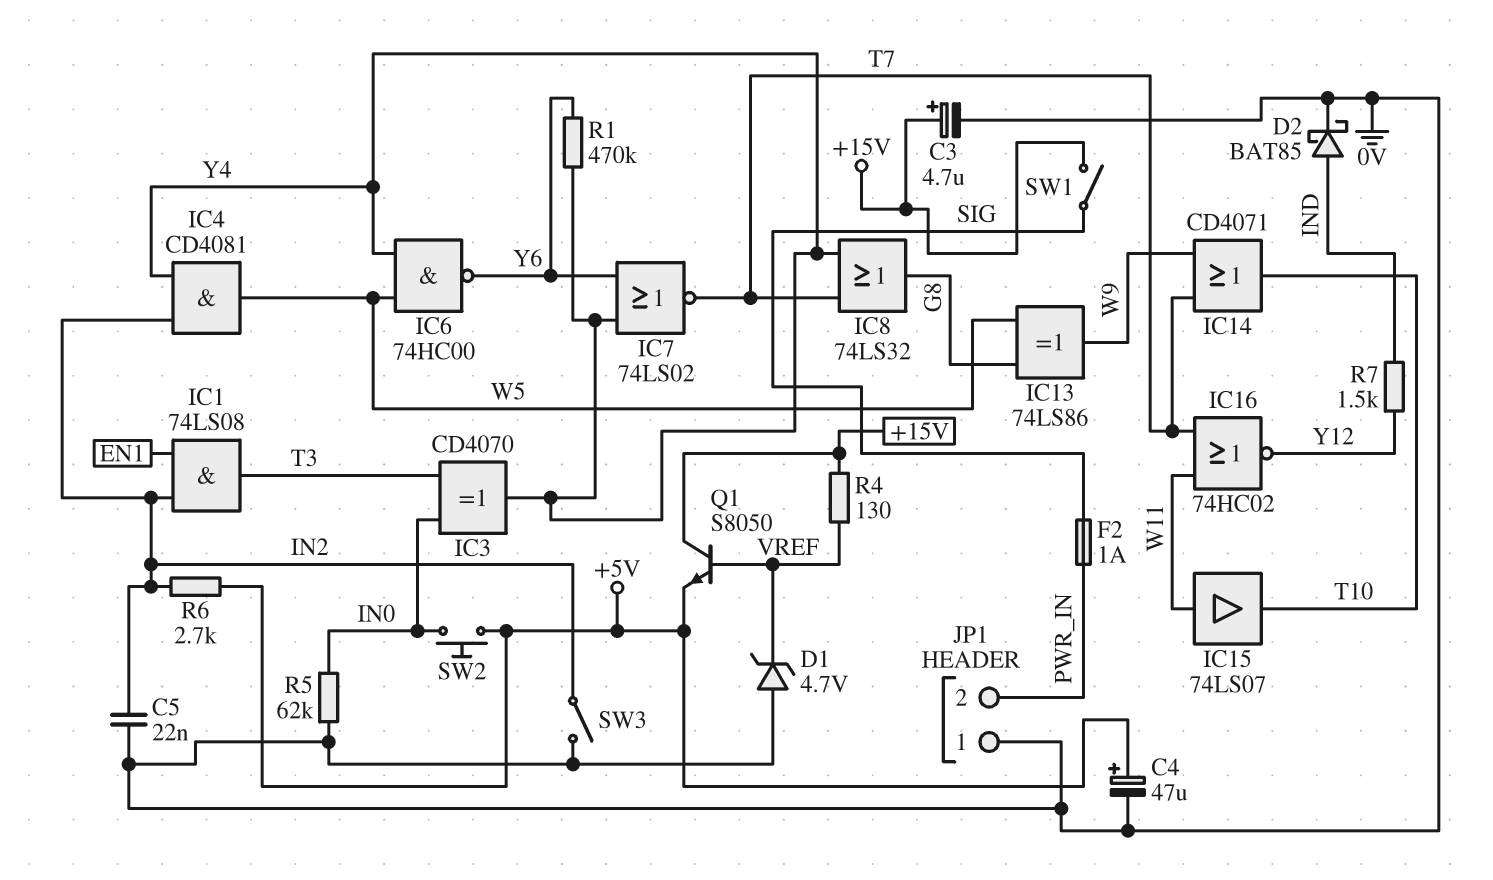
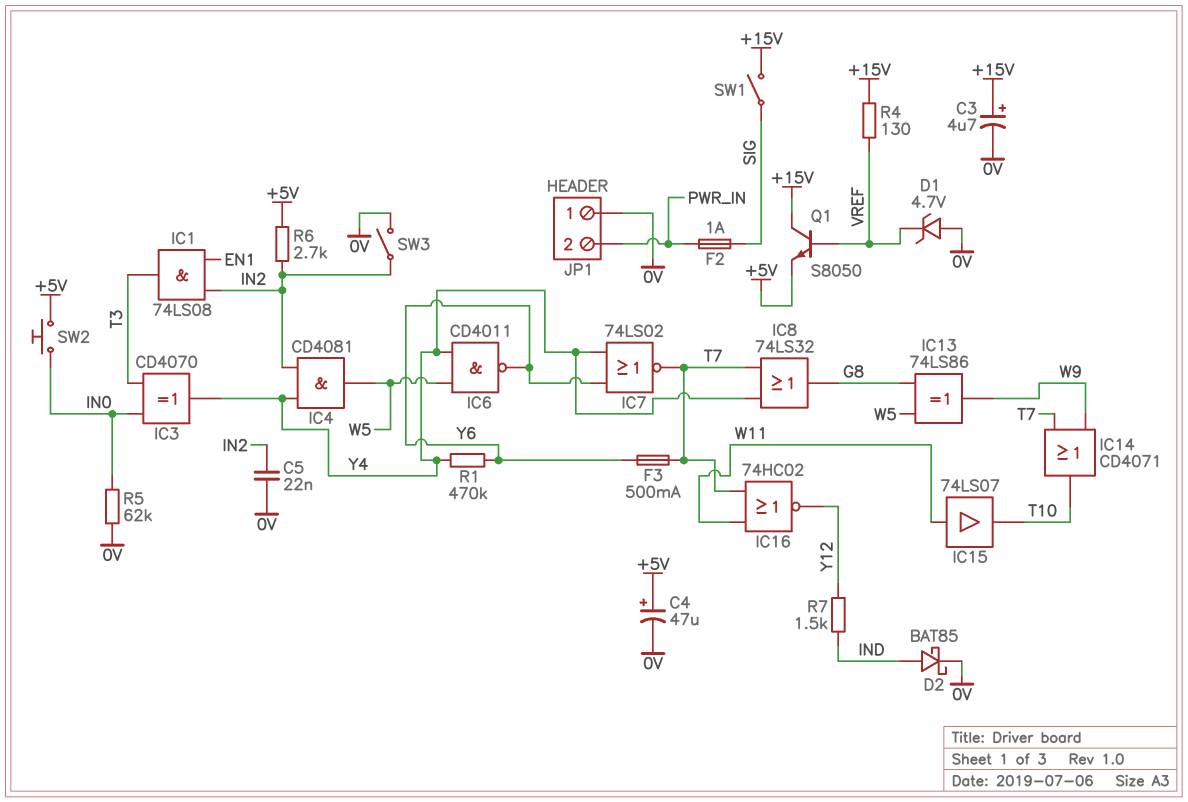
F3: none -> 500mA (T7, Y6)
IC6: NAND 74HC00 (in W5, in Y4, out Y6) -> NAND CD4011 (in W5, in Y4, out Y6)

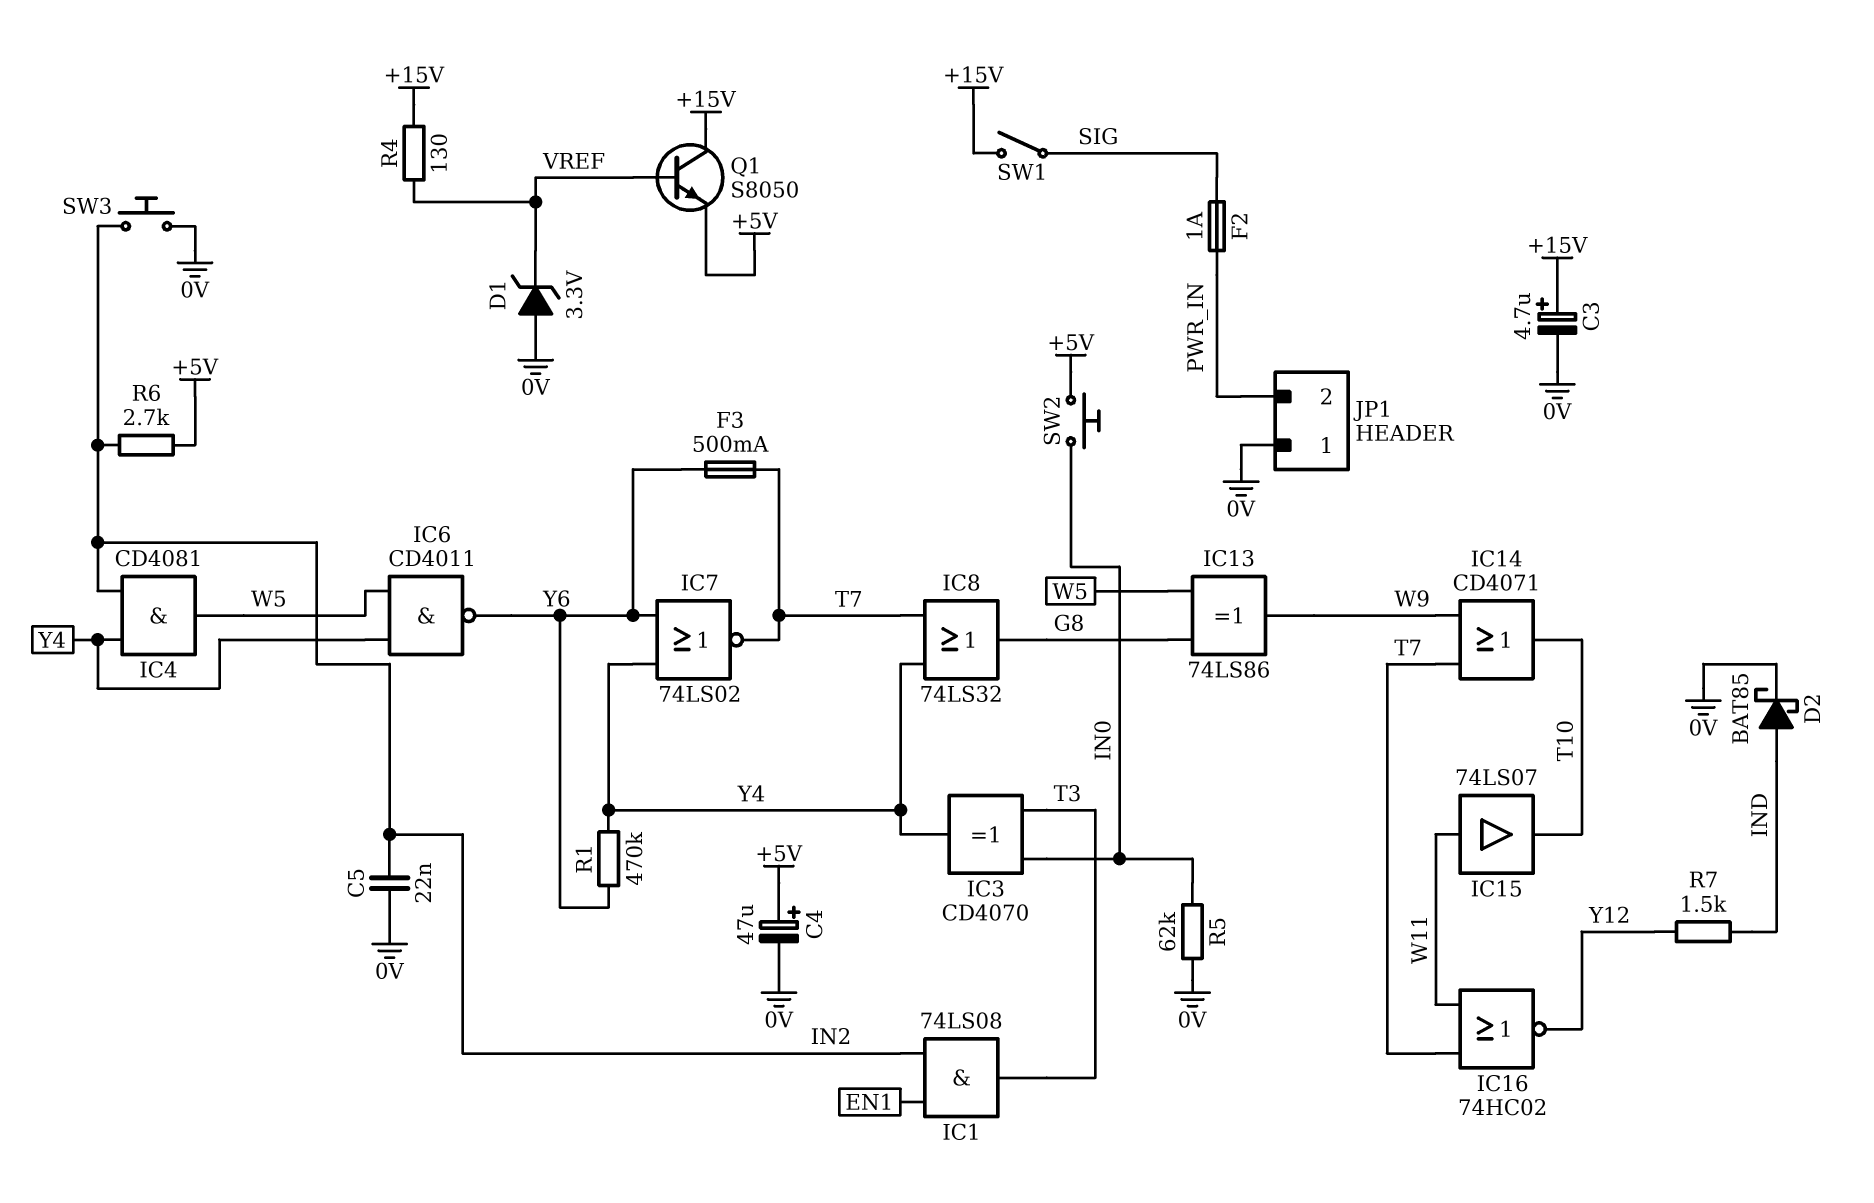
D1: zener 4.7V (A 0V, K VREF) -> zener 3.3V (A 0V, K VREF)
SW3: switch (0V, IN2) -> button (0V, IN2)

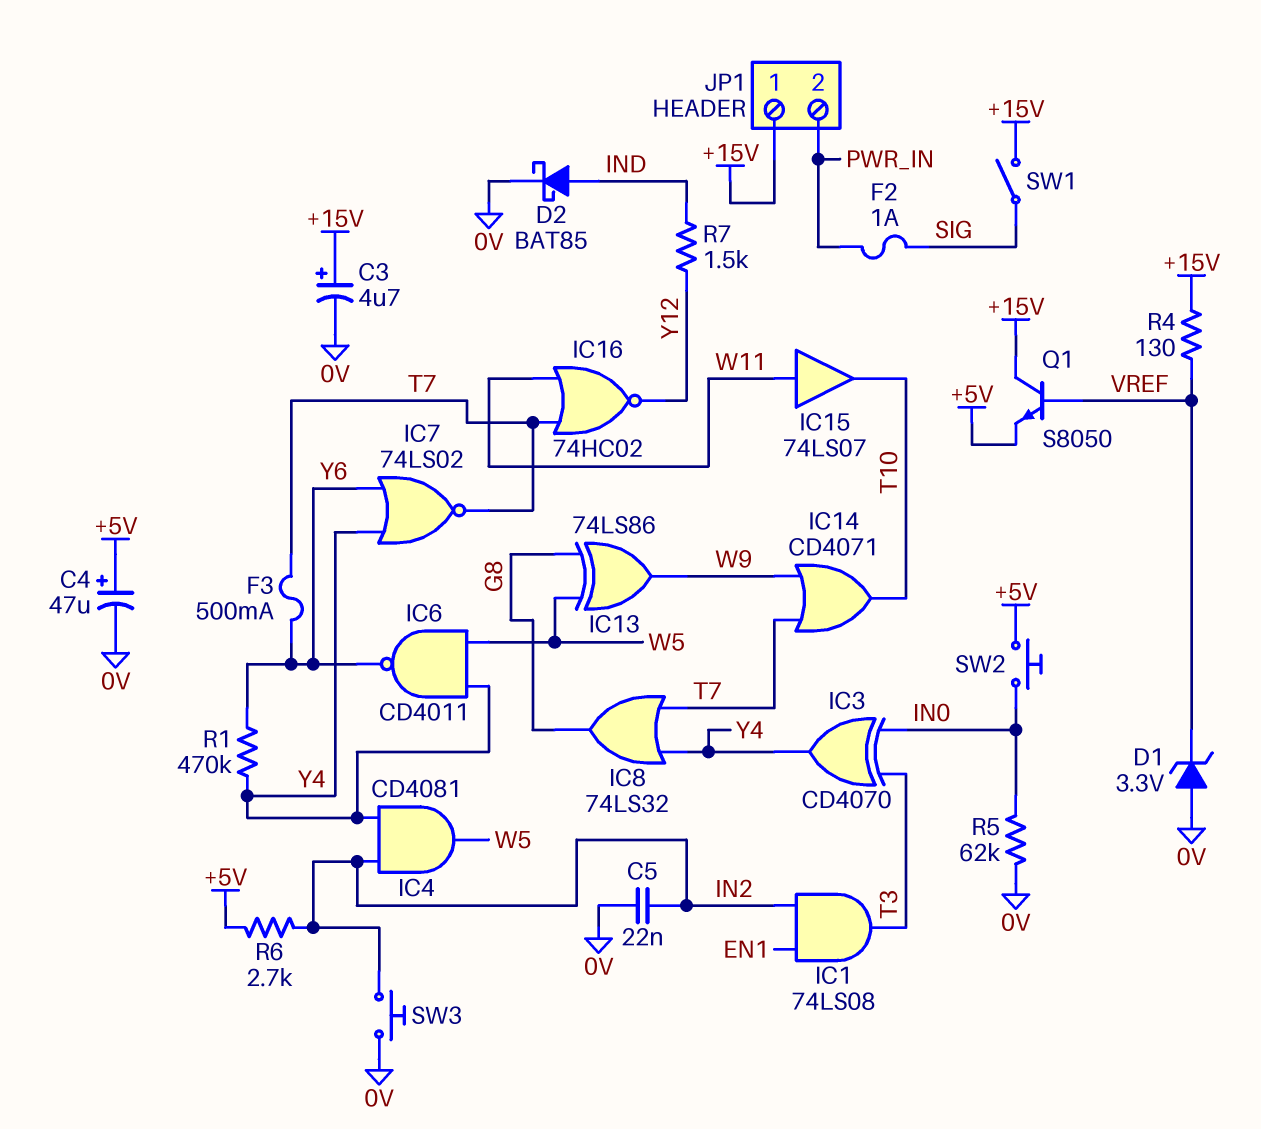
JP1 pin 1: 0V -> +15V

